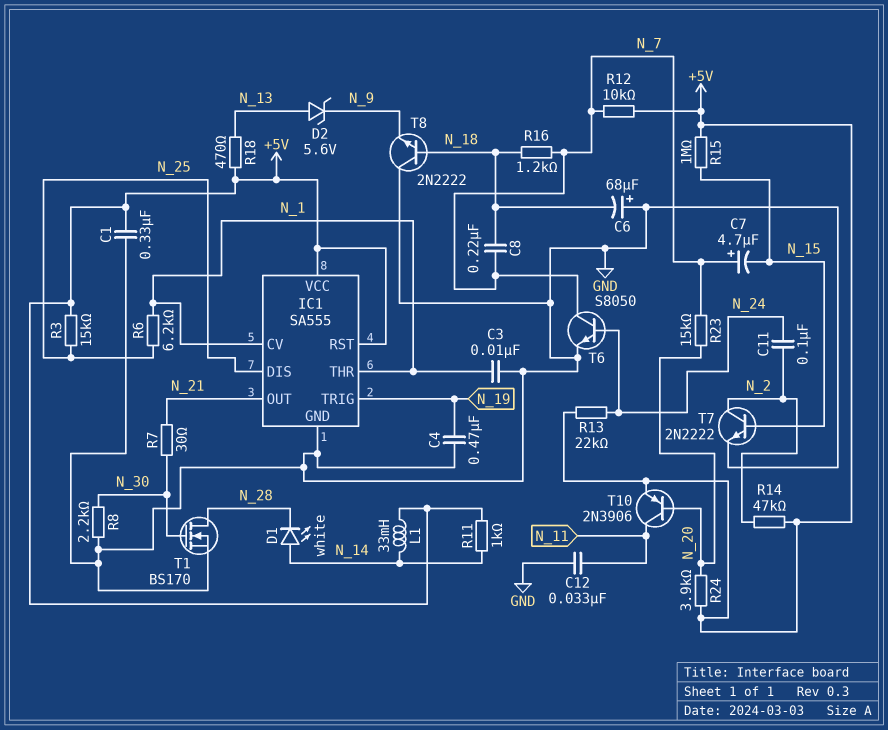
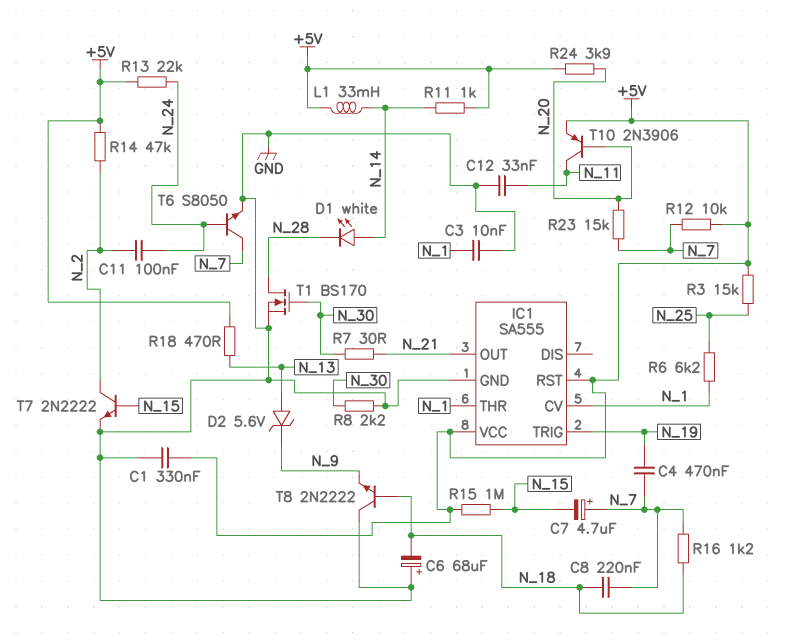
C4: 470nF (GND, N_19) -> 470nF (N_7, N_19)
IC1 pin DIS: N_25 -> none

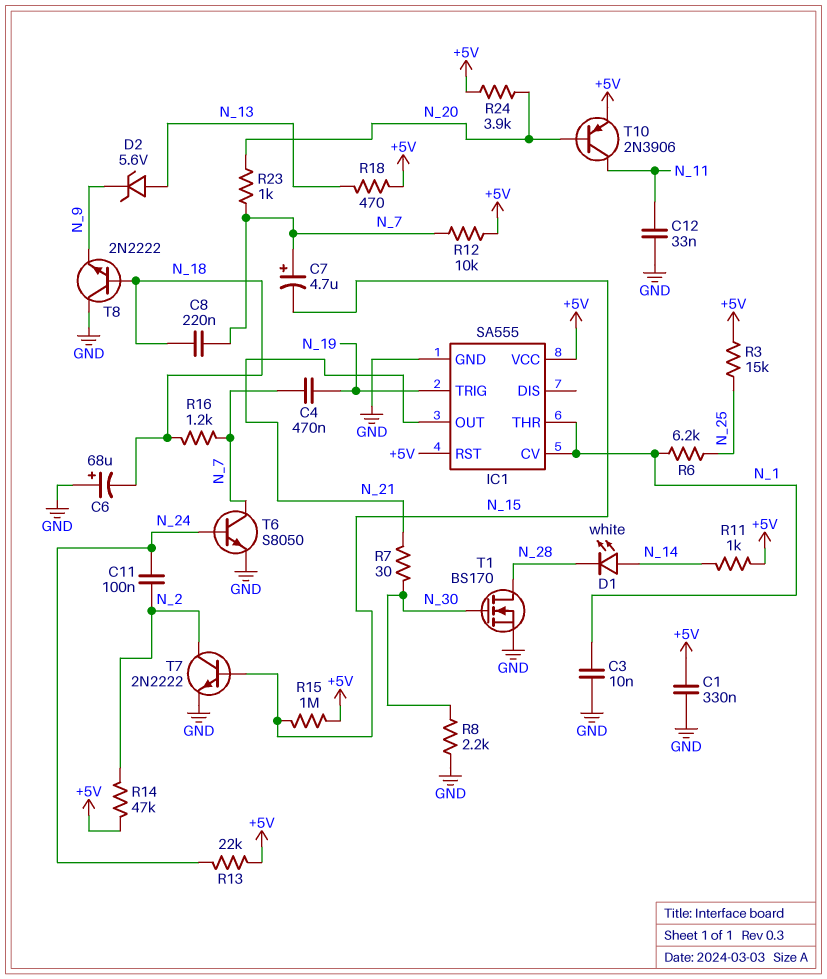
L1: 33mH (+5V, N_14) -> none
R23: 15k (N_7, N_20) -> 1k (N_7, N_20)

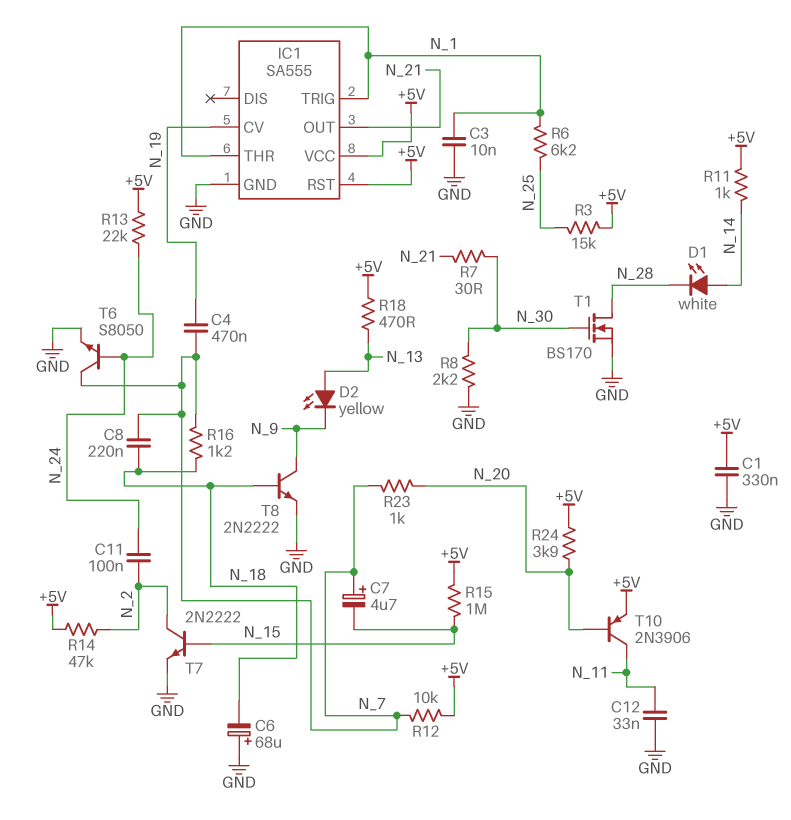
D2: zener 5.6V (A N_13, K N_9) -> LED yellow (A N_13, K N_9)
IC1 pin CV: N_1 -> N_19
IC1 pin TRIG: N_19 -> N_1
T8: NPN 2N2222 (B N_18, C GND, E N_9) -> NPN 2N2222 (B N_18, C N_9, E GND)

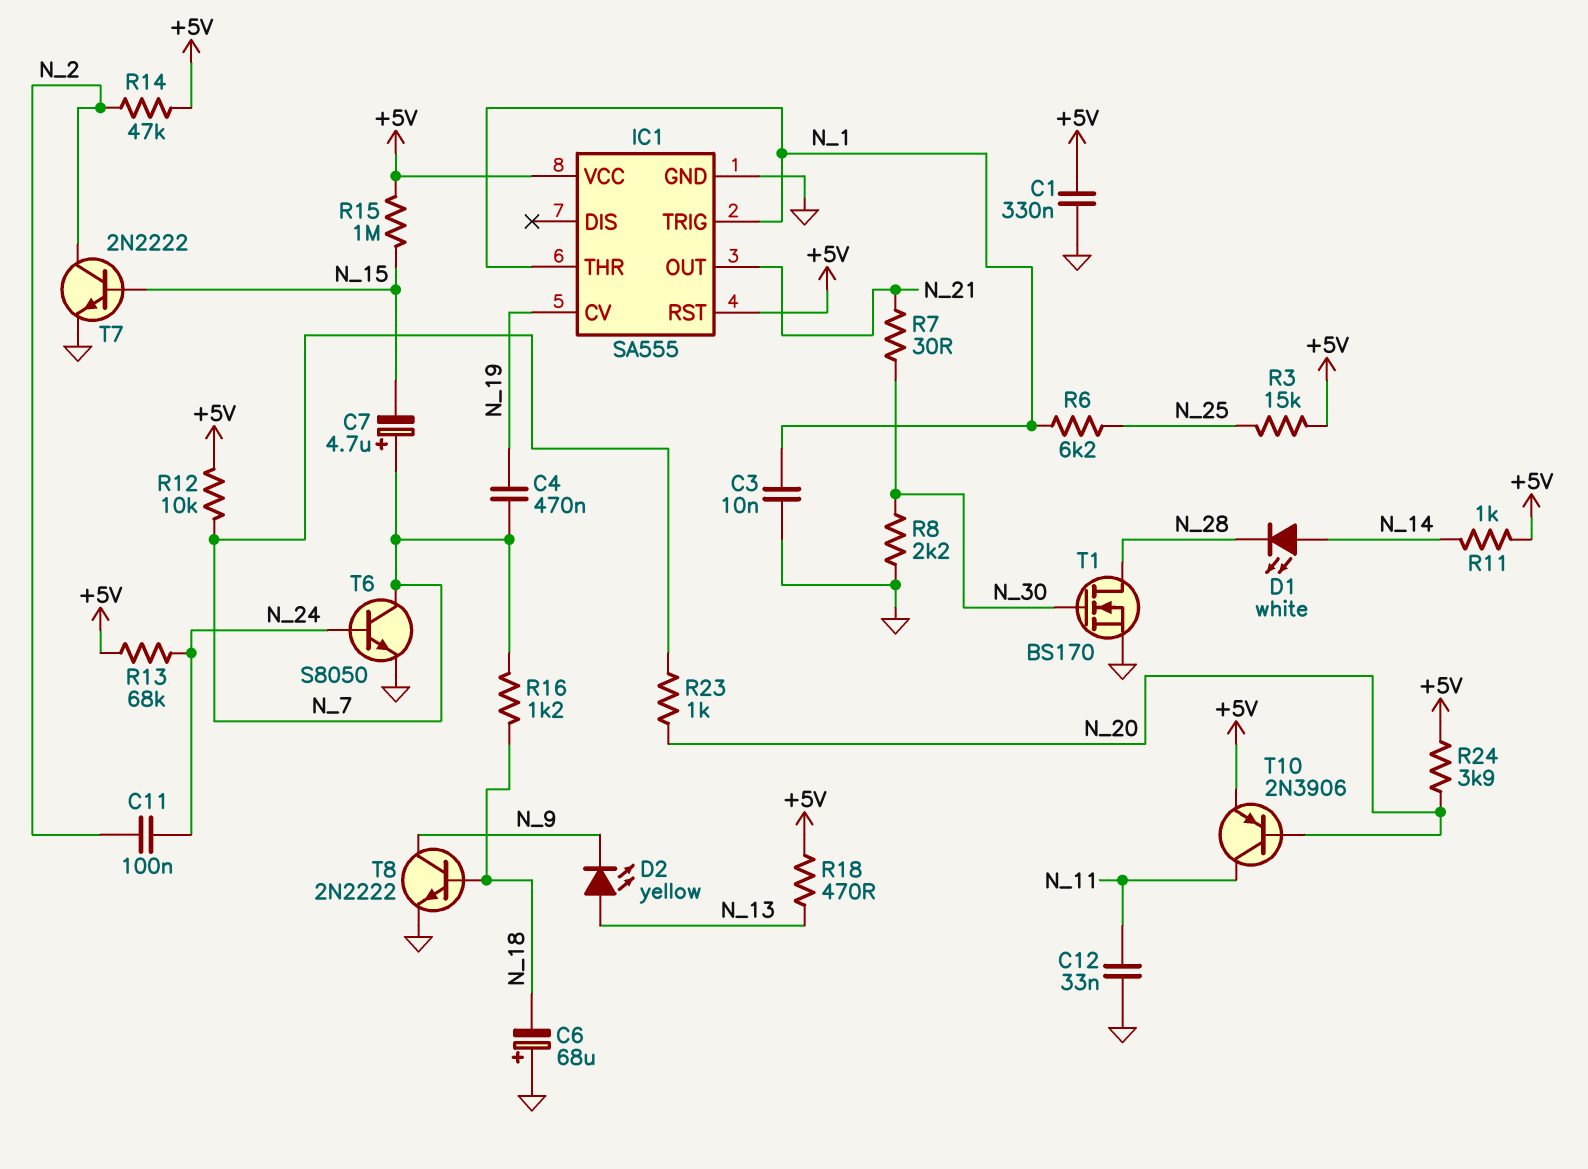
C8: 220nF (N_7, N_18) -> none
R13: 22k (+5V, N_24) -> 68k (+5V, N_24)

